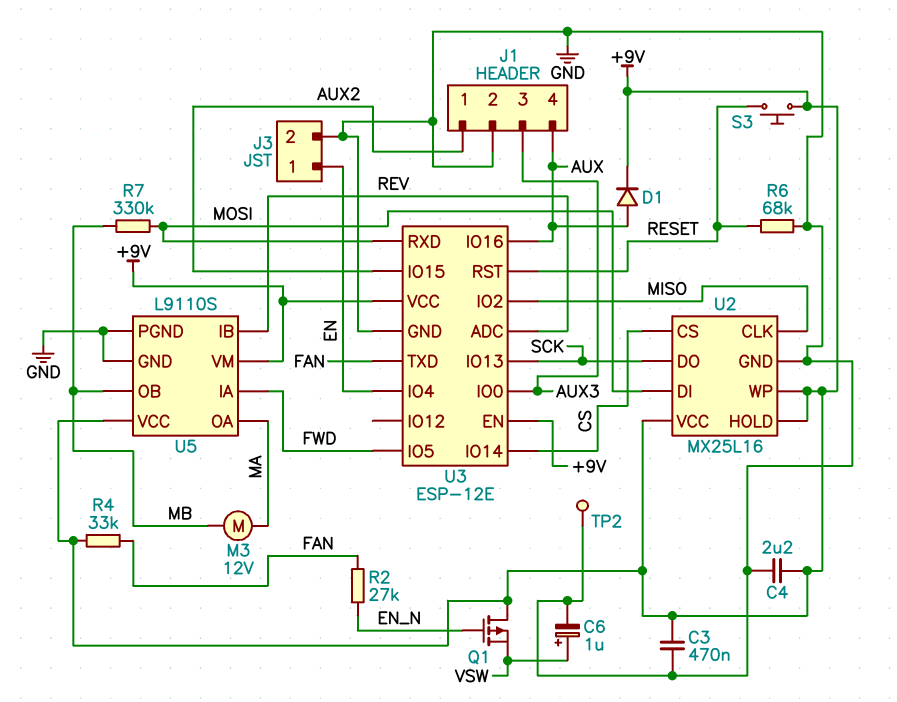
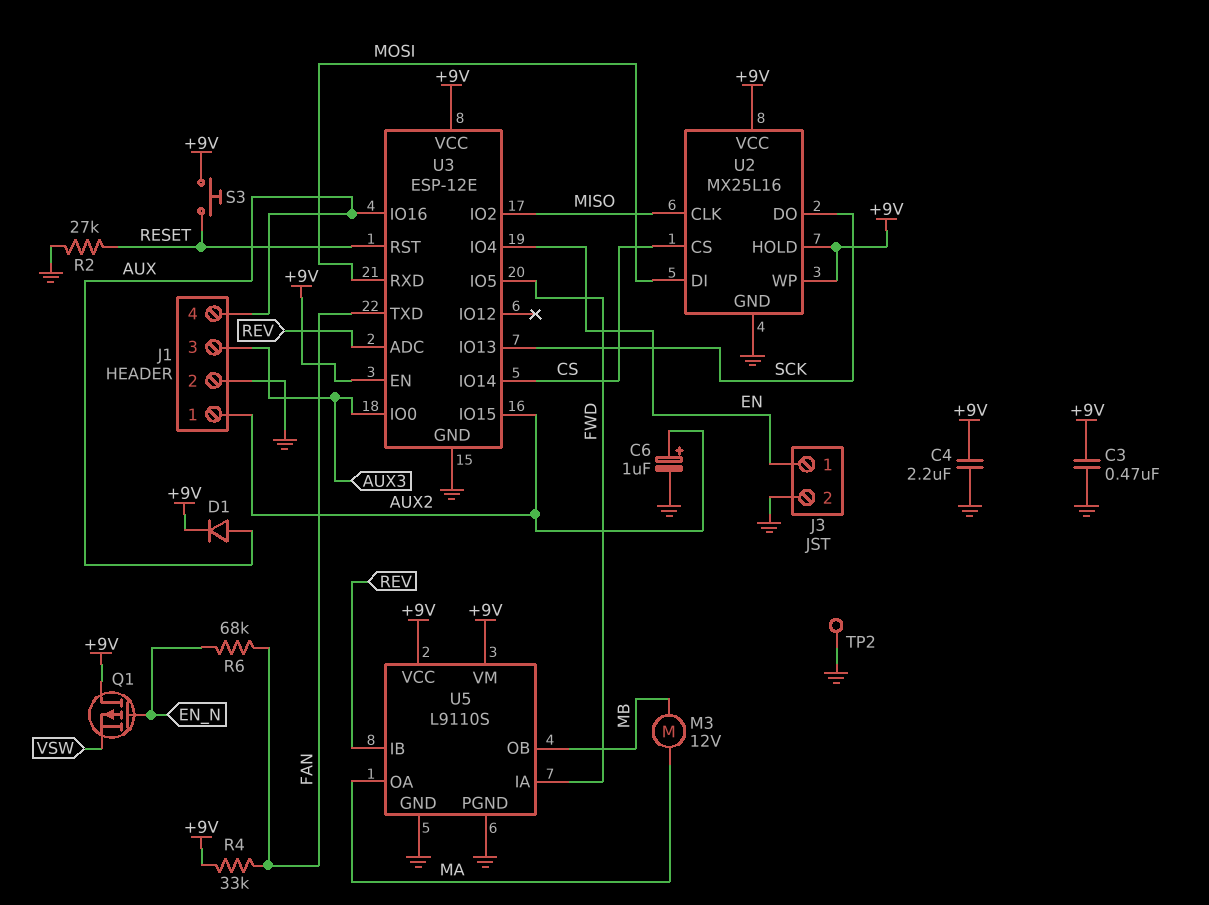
C6: 1uF (plus VSW, minus GND) -> 1uF (plus AUX2, minus GND)
R2: 27k (EN_N, FAN) -> 27k (GND, RESET)
R6: 68k (GND, RESET) -> 68k (EN_N, FAN)
R7: 330k (MB, MOSI) -> none

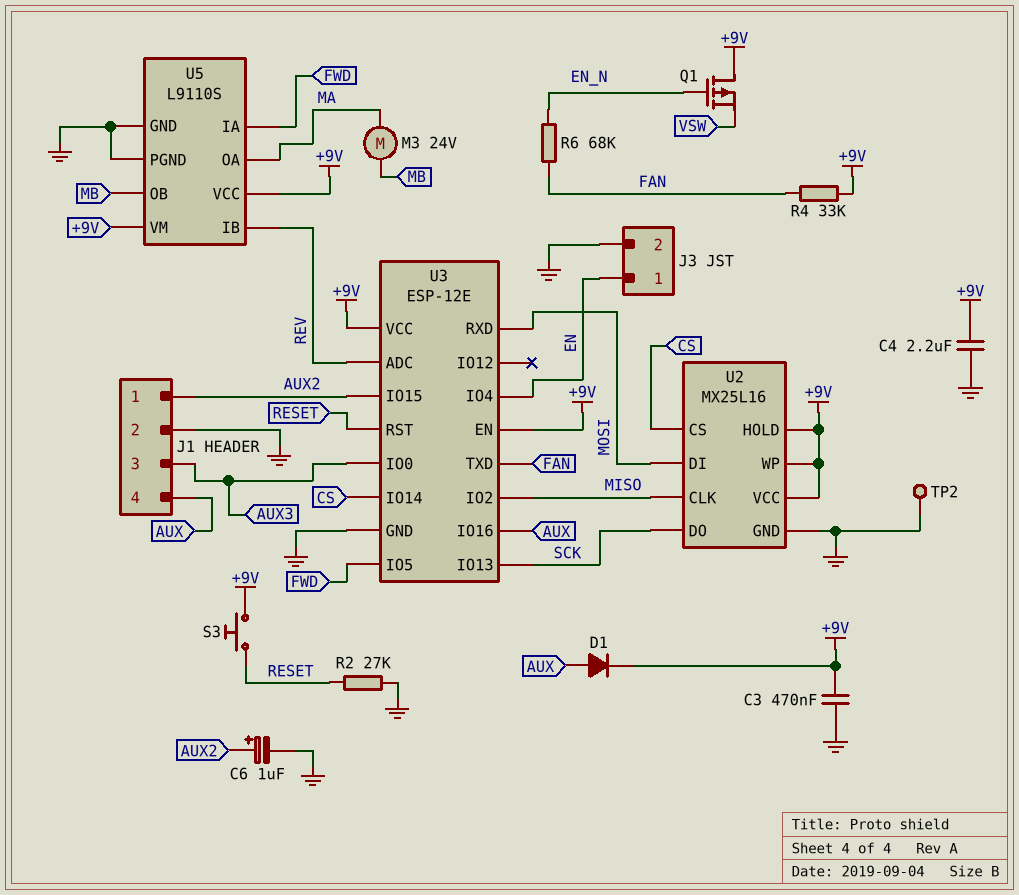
M3: motor 12V (MA, MB) -> motor 24V (MA, MB)

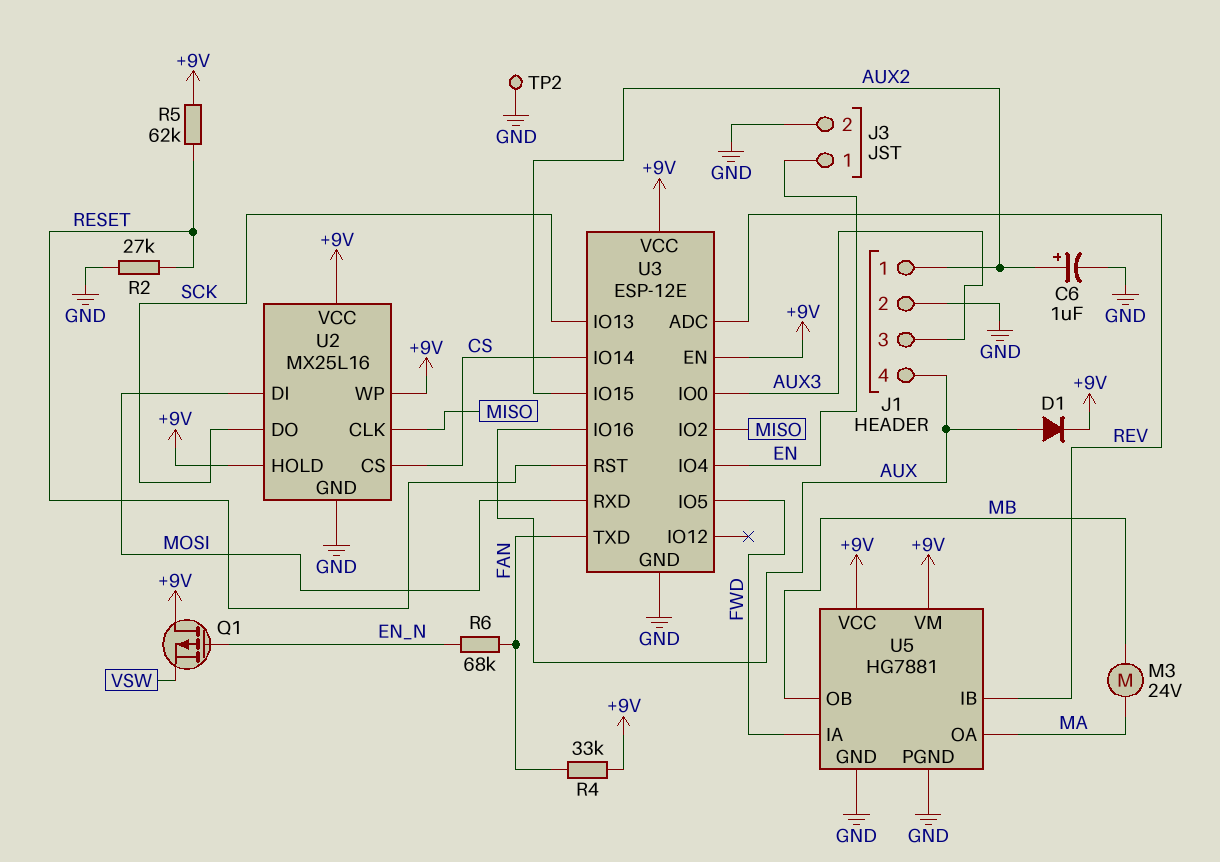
C3: 470nF (+9V, GND) -> none
C4: 2.2uF (+9V, GND) -> none
R5: none -> 62k (+9V, RESET)
S3: button (+9V, RESET) -> none
U5: L9110S -> HG7881

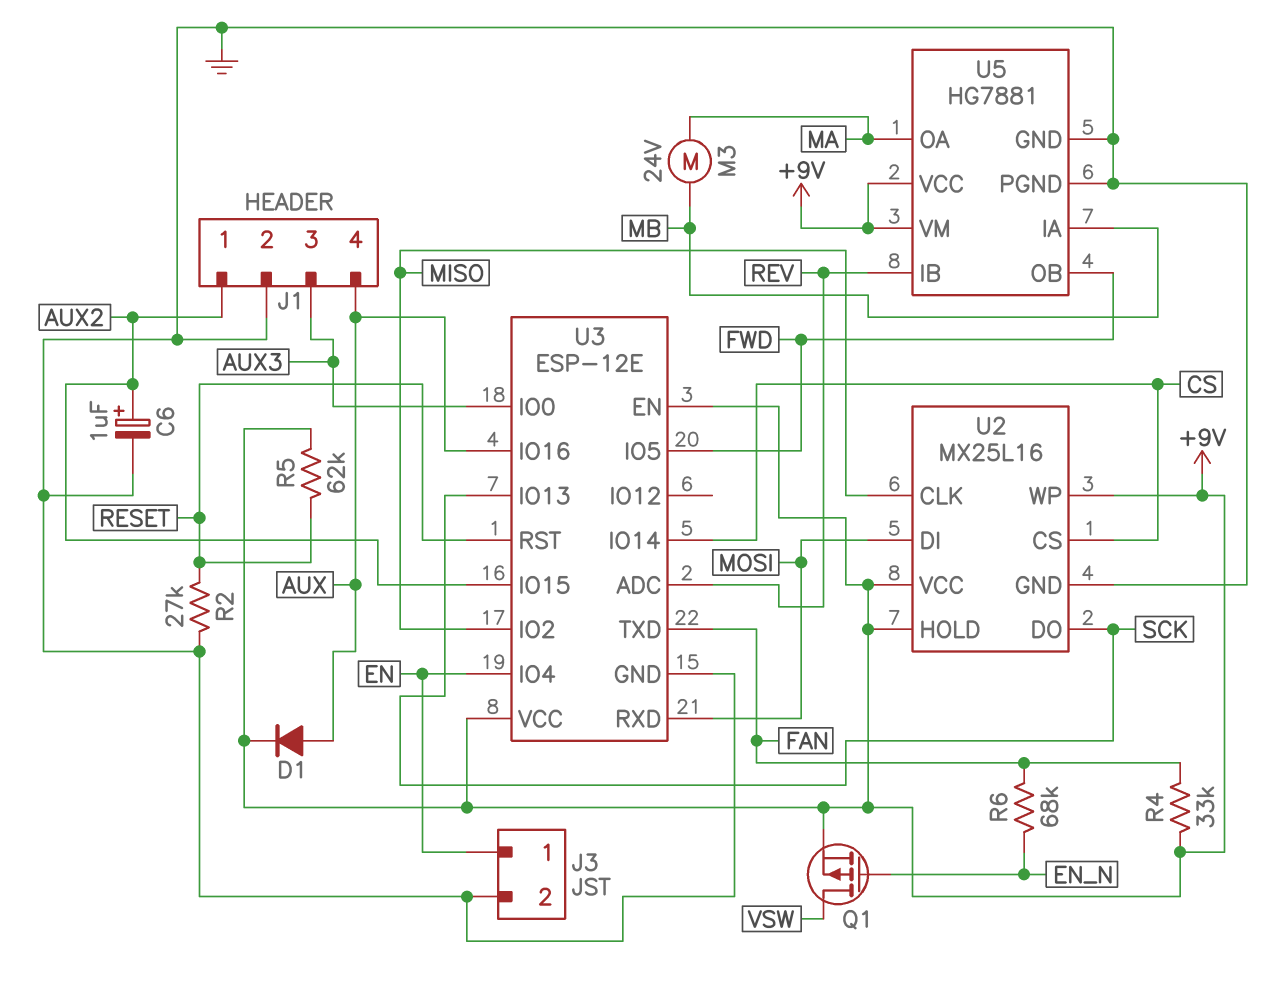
Q1: PMOS (G EN_N, D +9V, S VSW) -> PMOS (G EN_N, D VSW, S +9V)
TP2: test point (GND) -> none
U5 pin IA: FWD -> MB
U5 pin OB: MB -> FWD

